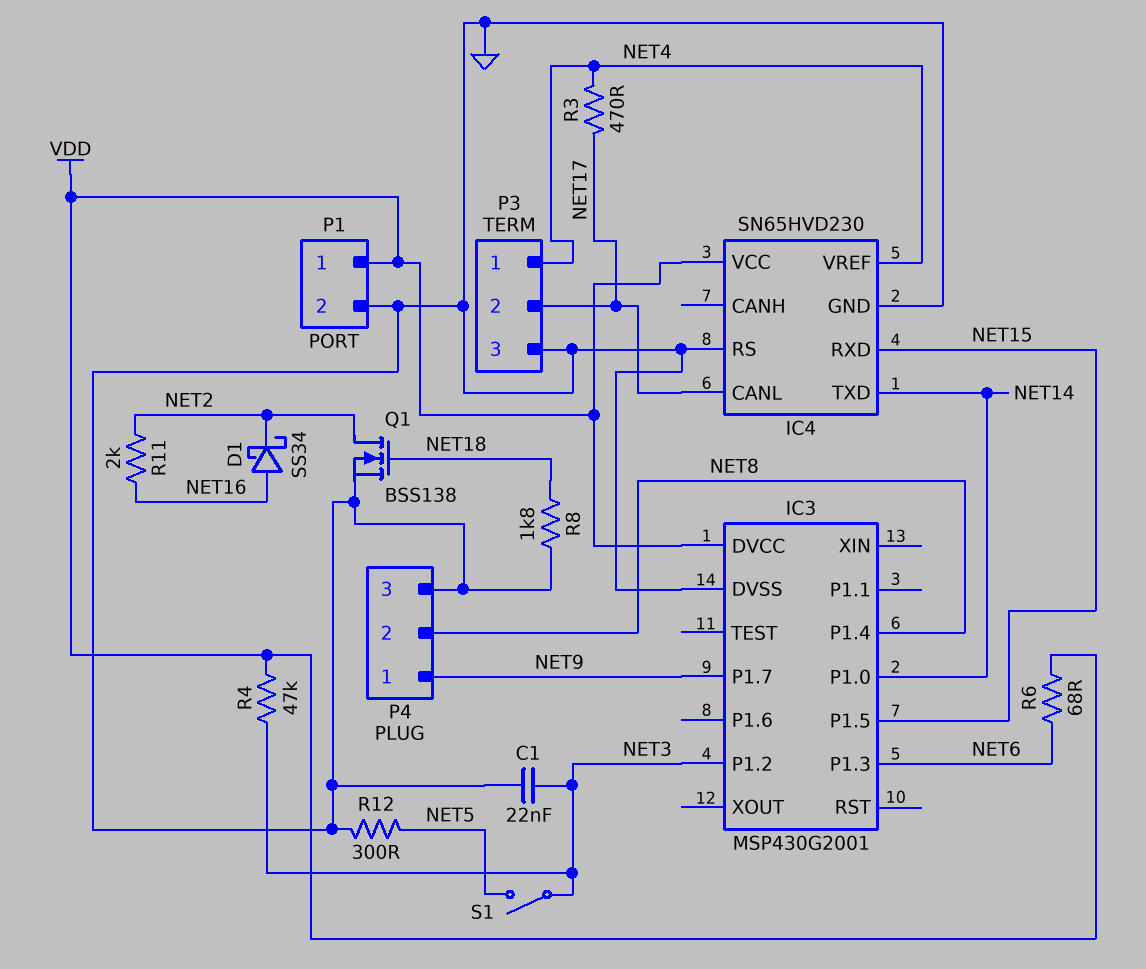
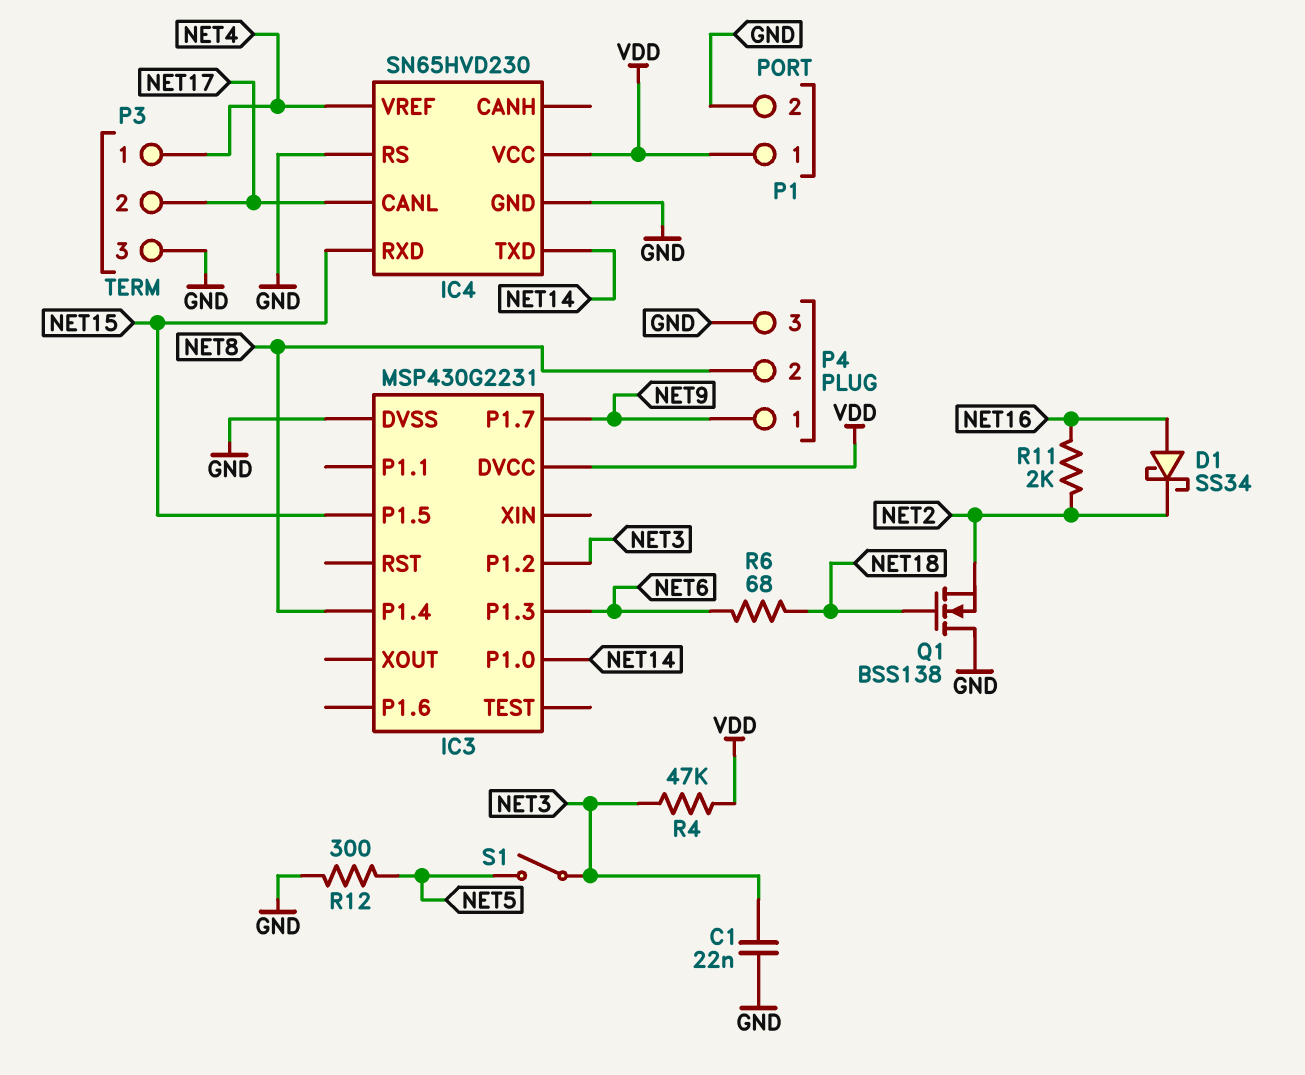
IC3: MSP430G2001 -> MSP430G2231
Q1: NMOS BSS138 (G NET18, D NET2, S GND) -> NMOS BSS138 (G NET18, D GND, S NET2)
R3: 470 (NET4, NET17) -> none
R6: 68 (NET6, VDD) -> 68 (NET6, NET18)
R8: 1.8k (GND, NET18) -> none

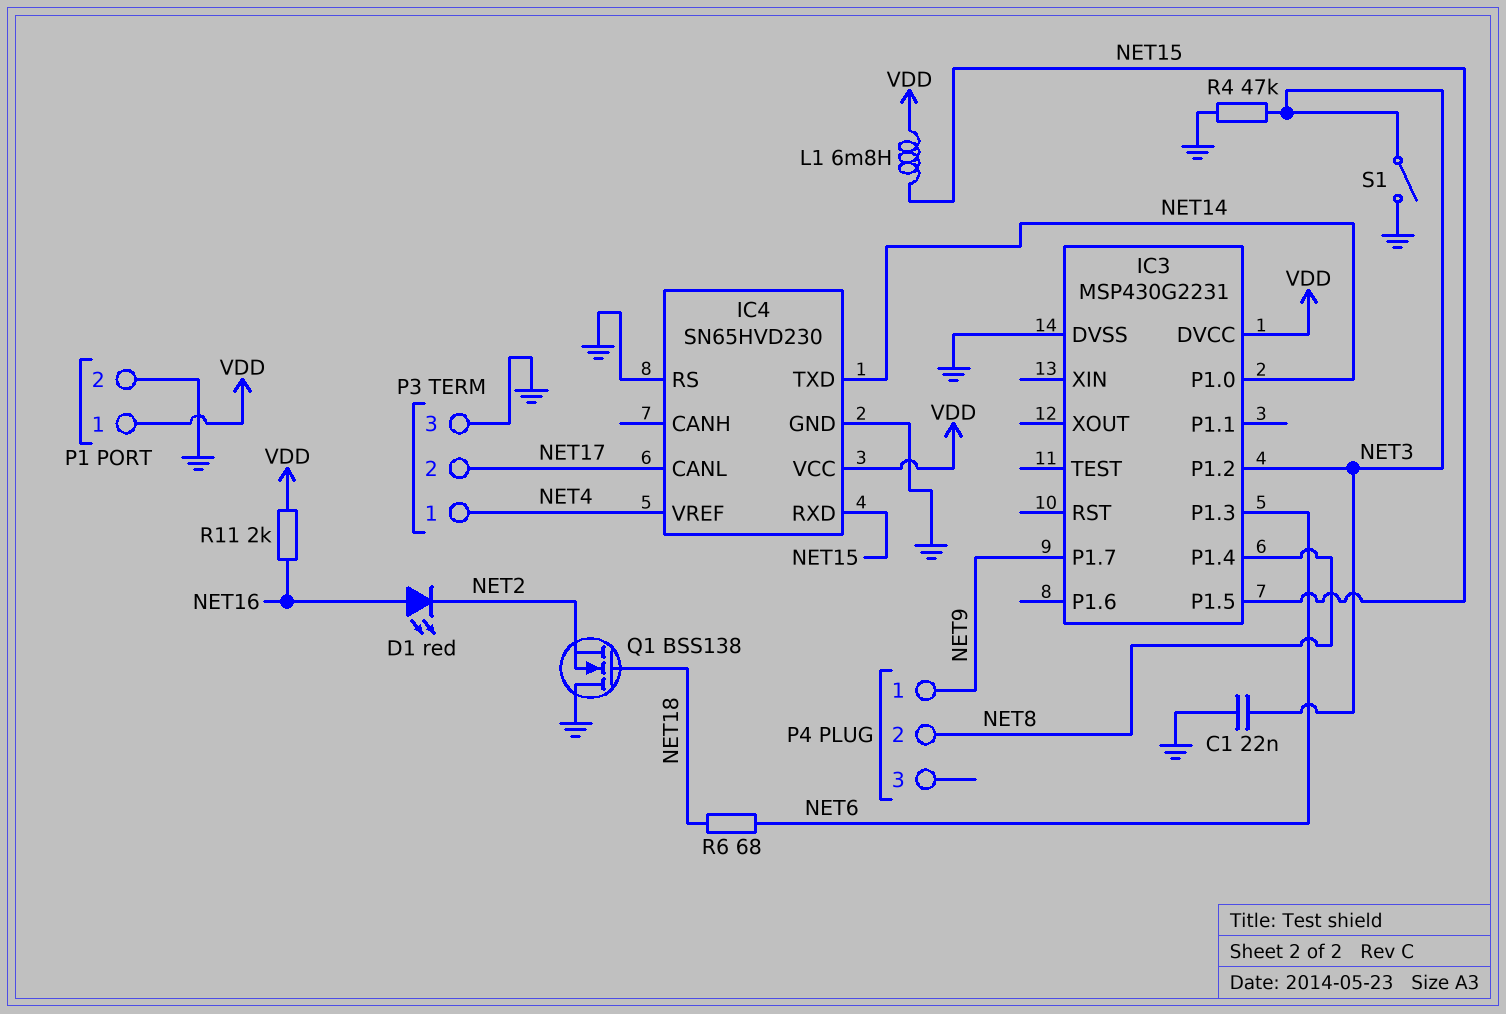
D1: schottky SS34 (A NET16, K NET2) -> LED red (A NET16, K NET2)
L1: none -> 6.8mH (NET15, VDD)
P4 pin 3: GND -> none
R4: 47k (NET3, VDD) -> 47k (GND, NET3)
R11: 2k (NET2, NET16) -> 2k (NET16, VDD)
R12: 300 (GND, NET5) -> none
S1: switch (NET3, NET5) -> switch (GND, NET3)

